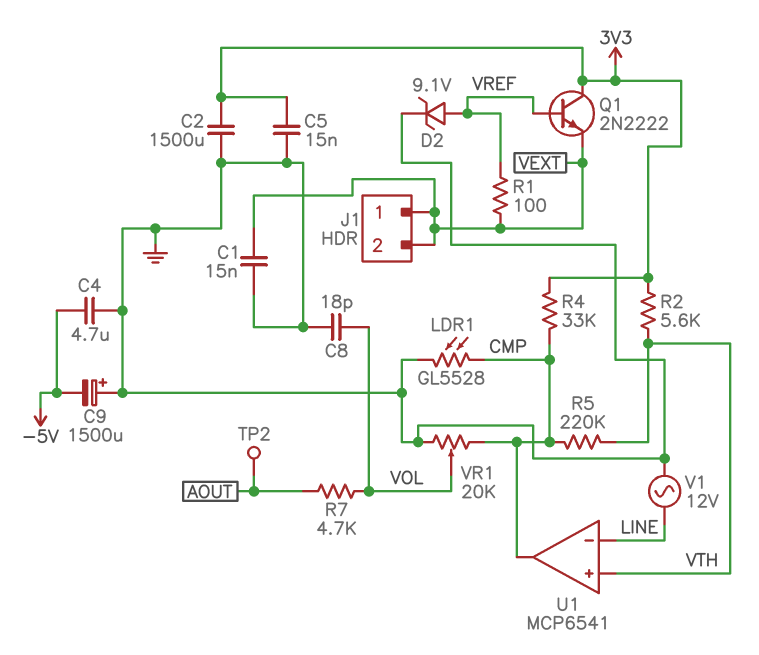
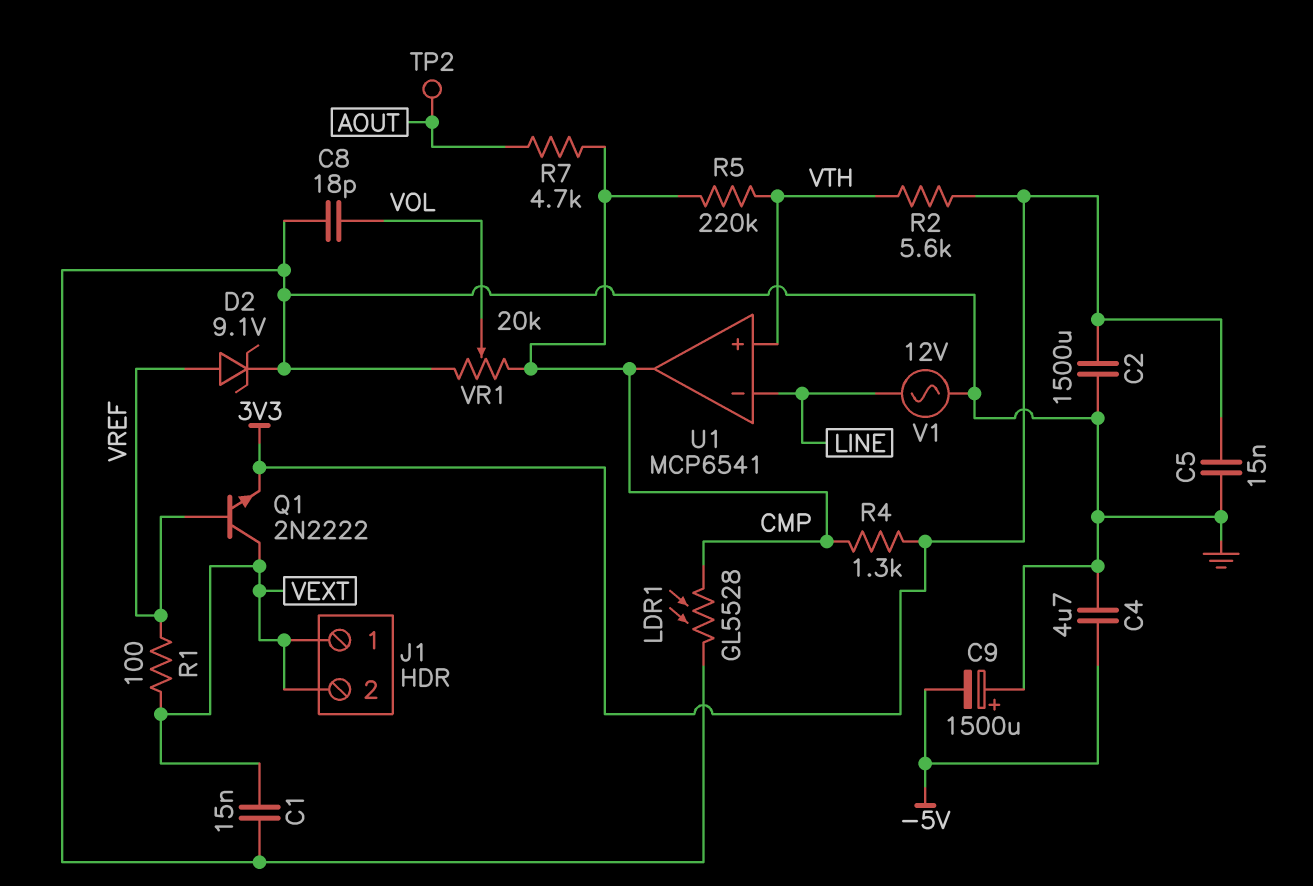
Q1: NPN 2N2222 (B VREF, C 3V3, E VEXT) -> NPN 2N2222 (B VREF, C VEXT, E 3V3)
R4: 33k (3V3, CMP) -> 1.3k (3V3, CMP)
R7: 4.7k (AOUT, VOL) -> 4.7k (AOUT, CMP)

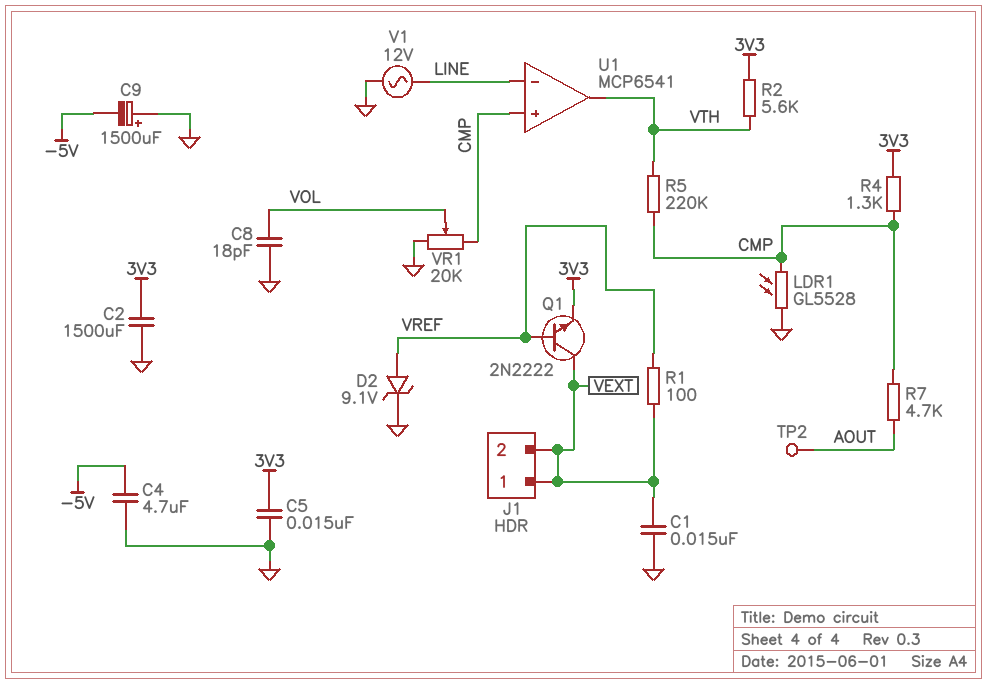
U1 pin in+: VTH -> CMP
U1 pin out: CMP -> VTH

